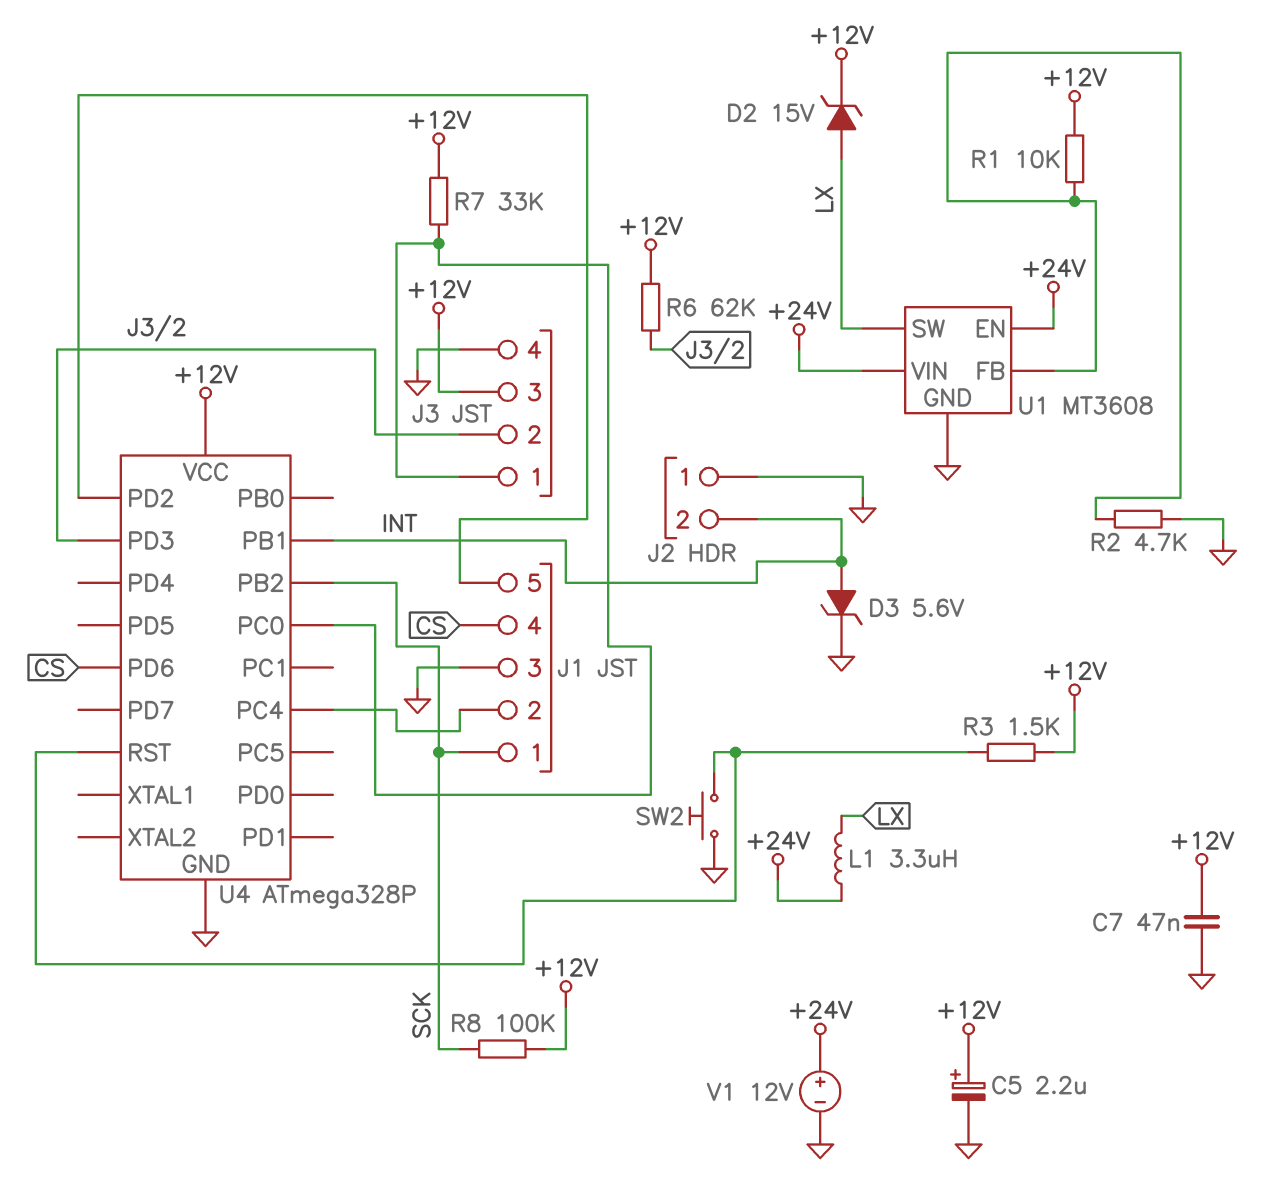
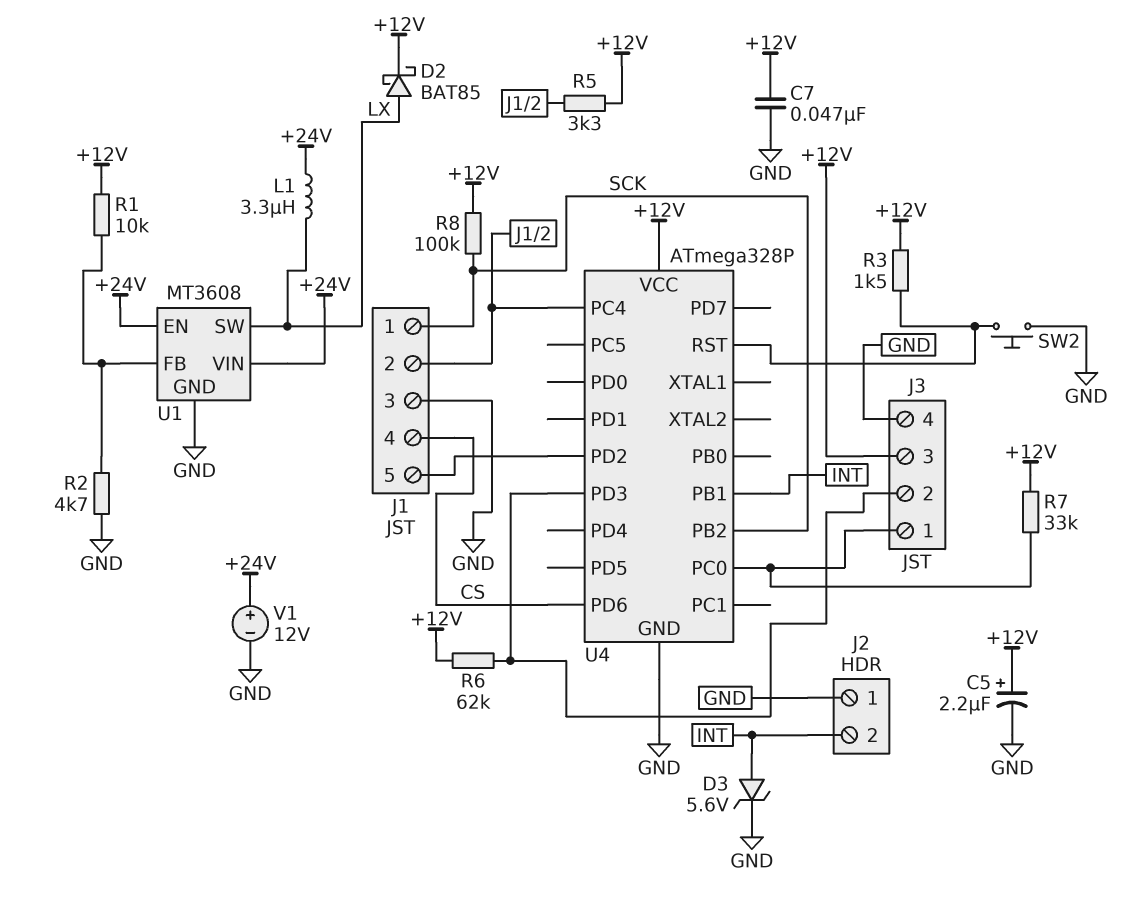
D2: zener 15V (A LX, K +12V) -> schottky BAT85 (A LX, K +12V)
R5: none -> 3.3k (+12V, J1/2)

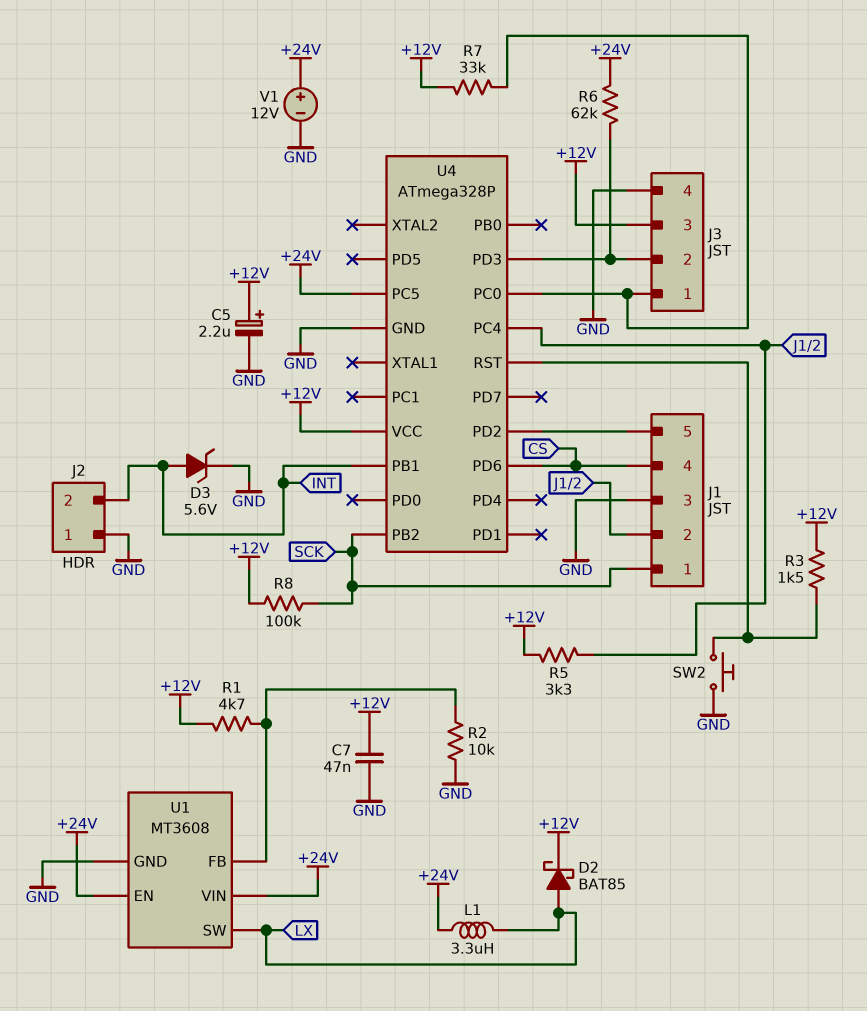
R1: 10k (+12V, U1/FB) -> 4.7k (+12V, U1/FB)
R2: 4.7k (GND, U1/FB) -> 10k (GND, U1/FB)
R6: 62k (+12V, J3/2) -> 62k (+24V, J3/2)
U4 pin PC5: none -> +24V

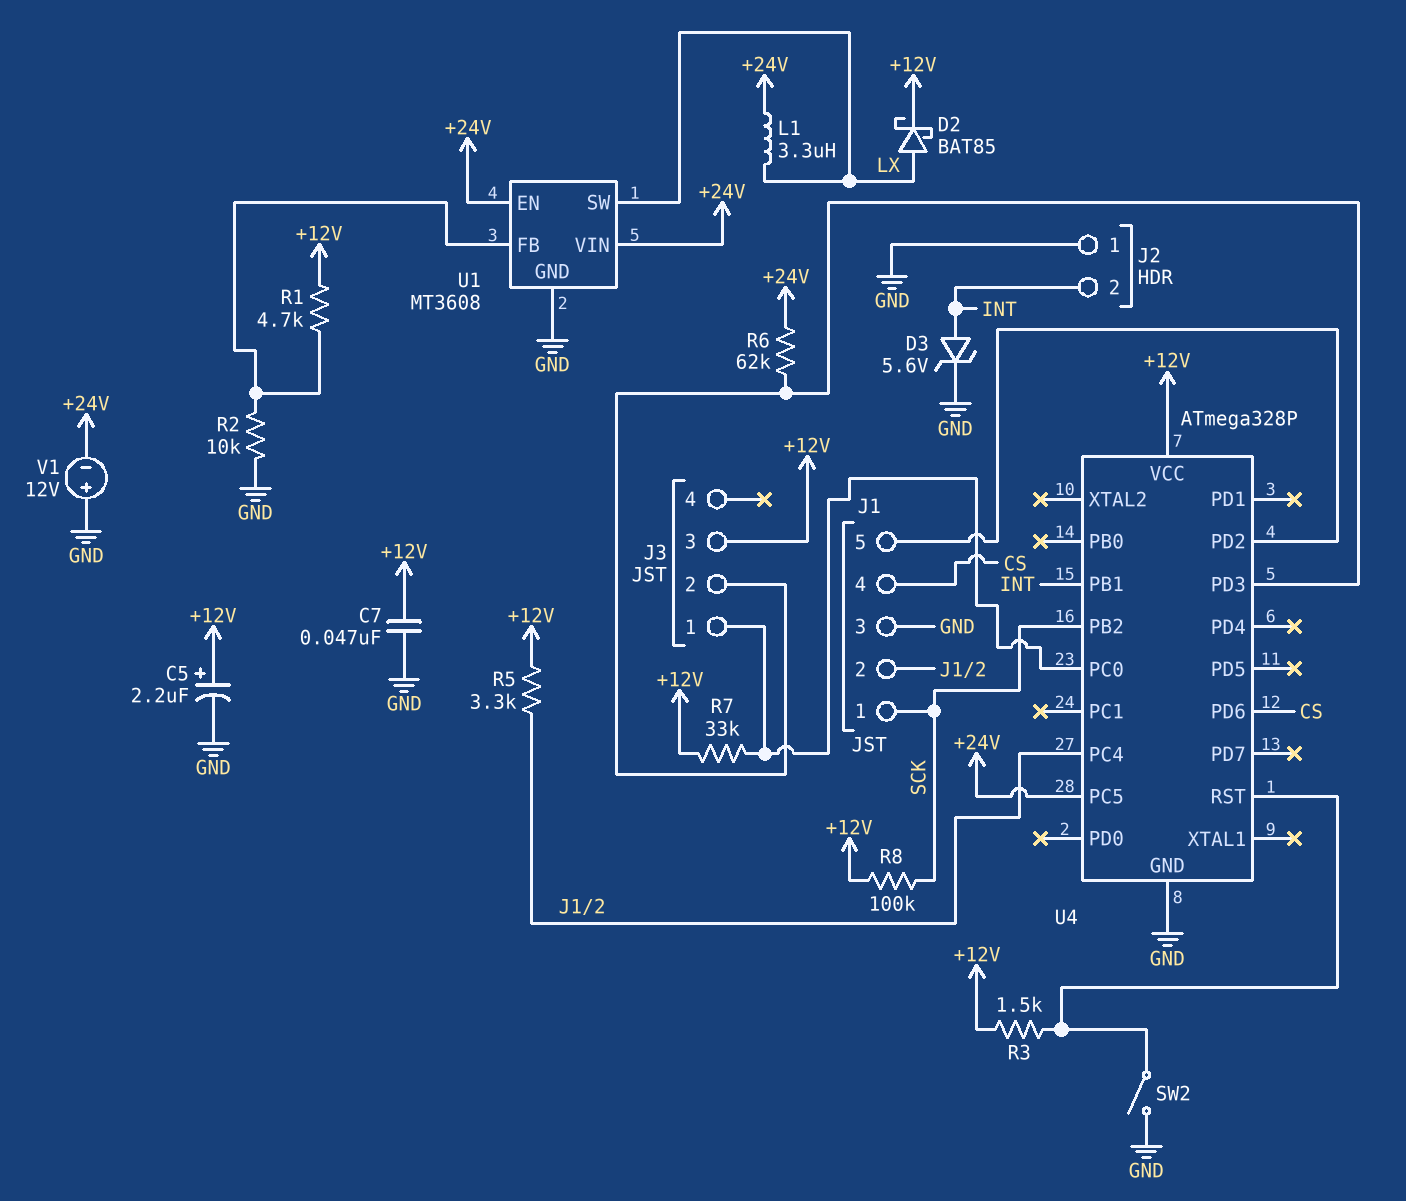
J3 pin 4: GND -> none
SW2: button (GND, U4/RST) -> switch (GND, U4/RST)
V1: 12V (plus +24V, minus GND) -> 12V (plus GND, minus +24V)

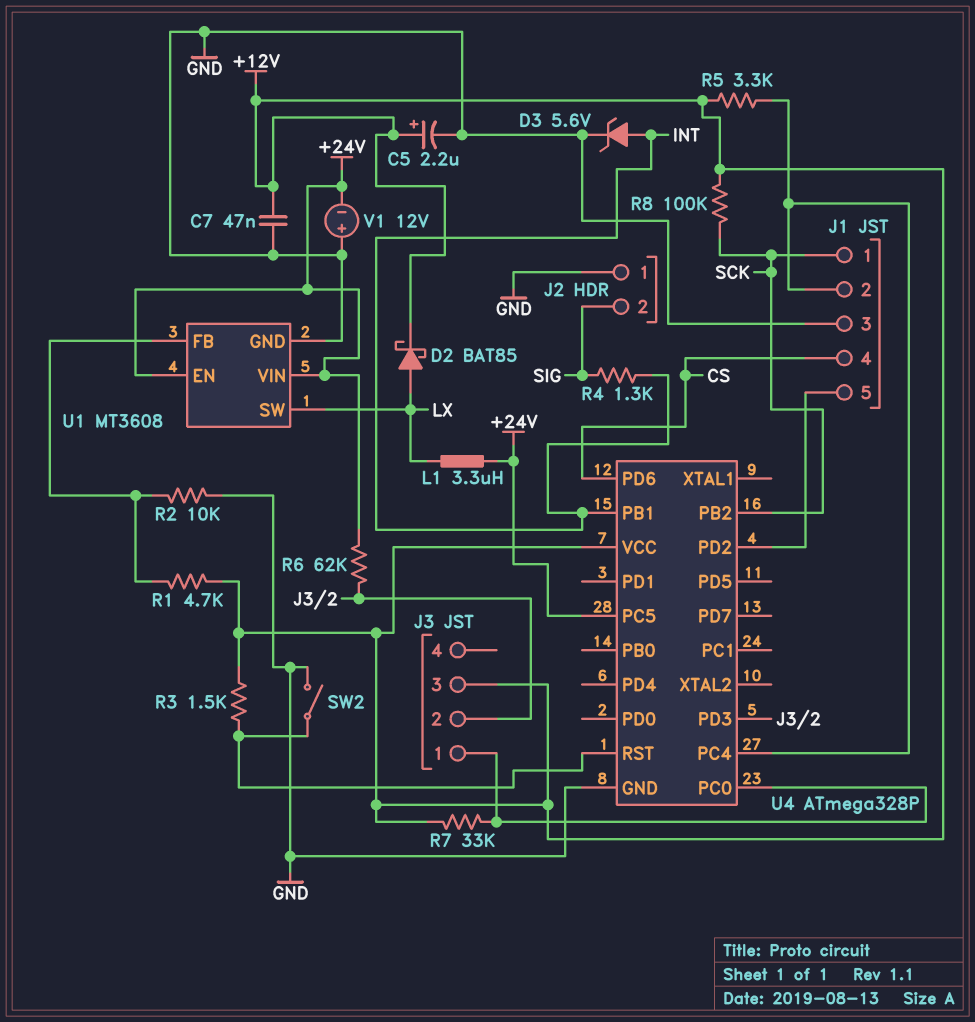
J2 pin 2: INT -> SIG
R4: none -> 1.3k (INT, SIG)

